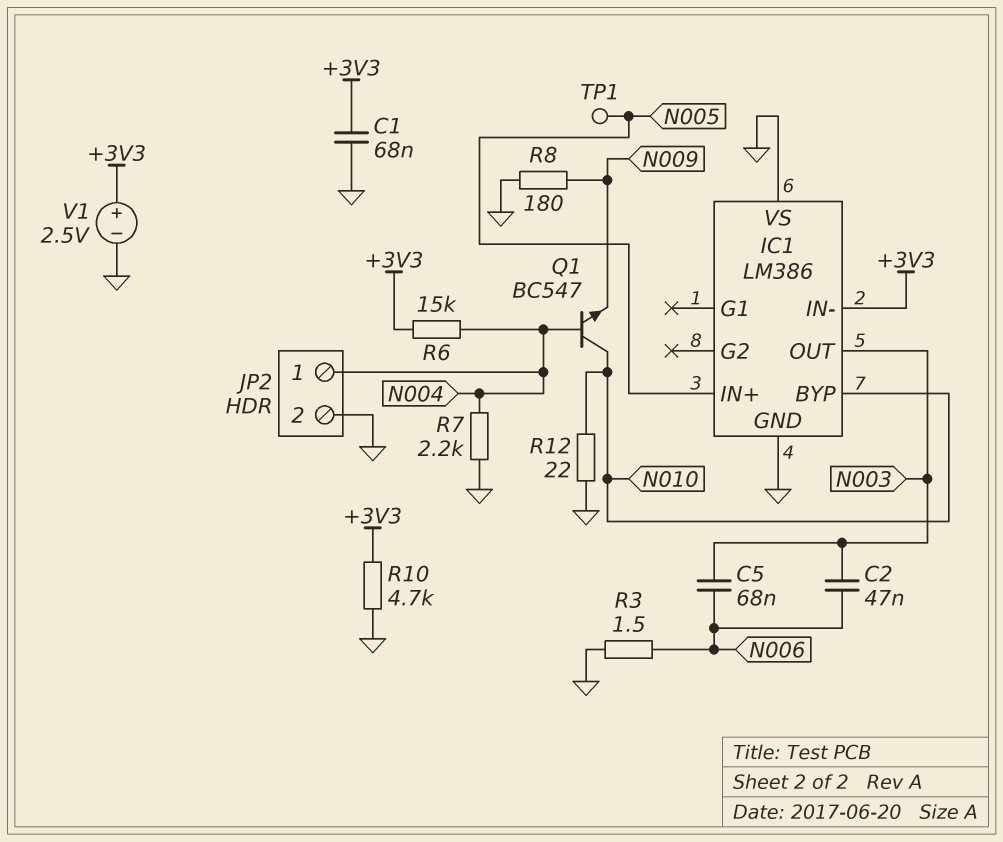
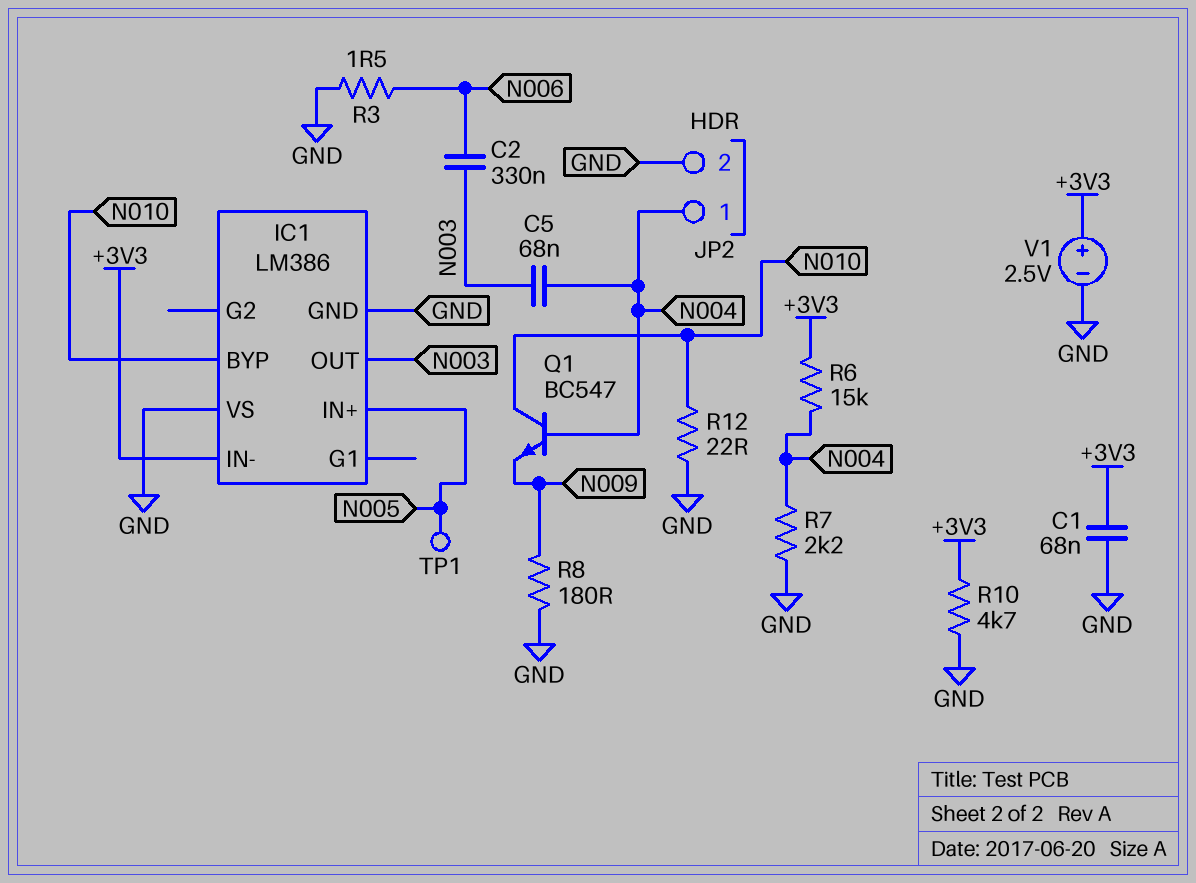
C2: 47nF (N003, N006) -> 330nF (N003, N006)
C5: 68nF (N003, N006) -> 68nF (N003, N004)

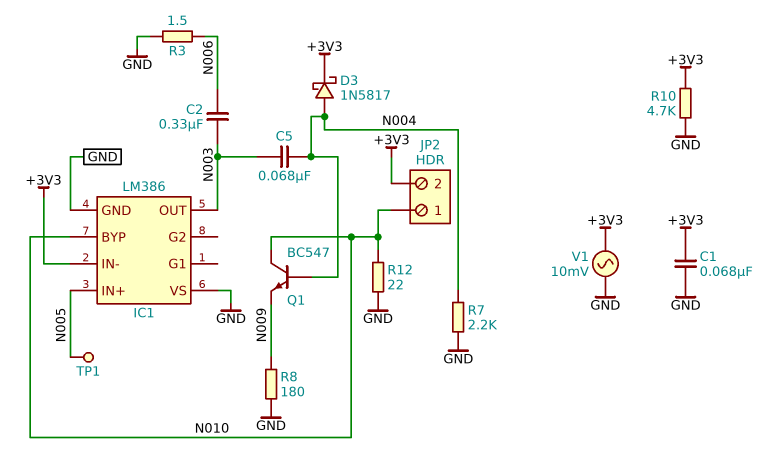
D3: none -> schottky 1N5817 (A N004, K +3V3)
JP2 pin 1: N004 -> N010
JP2 pin 2: GND -> +3V3
R6: 15k (+3V3, N004) -> none
V1: 2.5V (plus +3V3, minus GND) -> AC 10mV (+3V3, GND)

